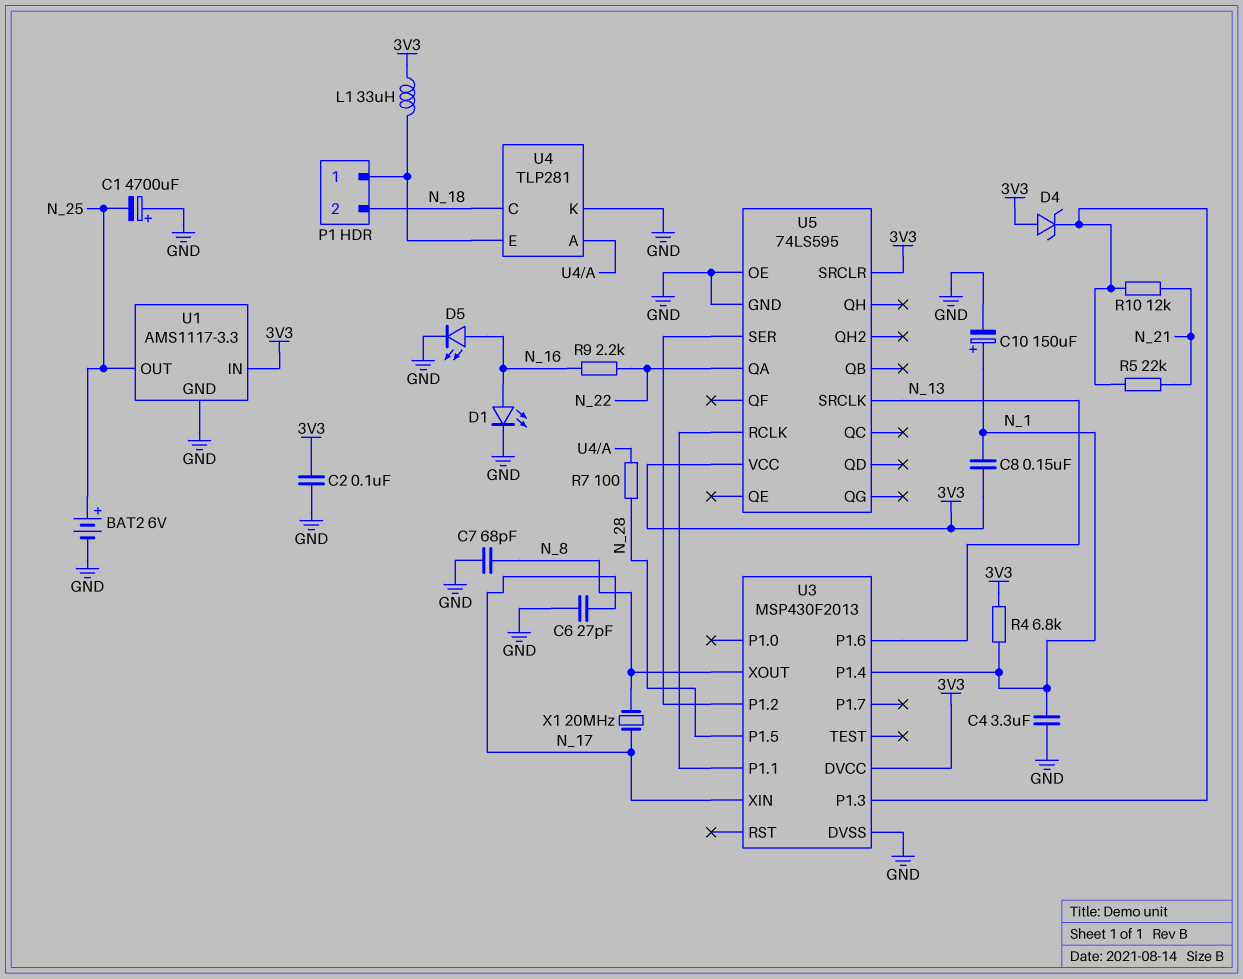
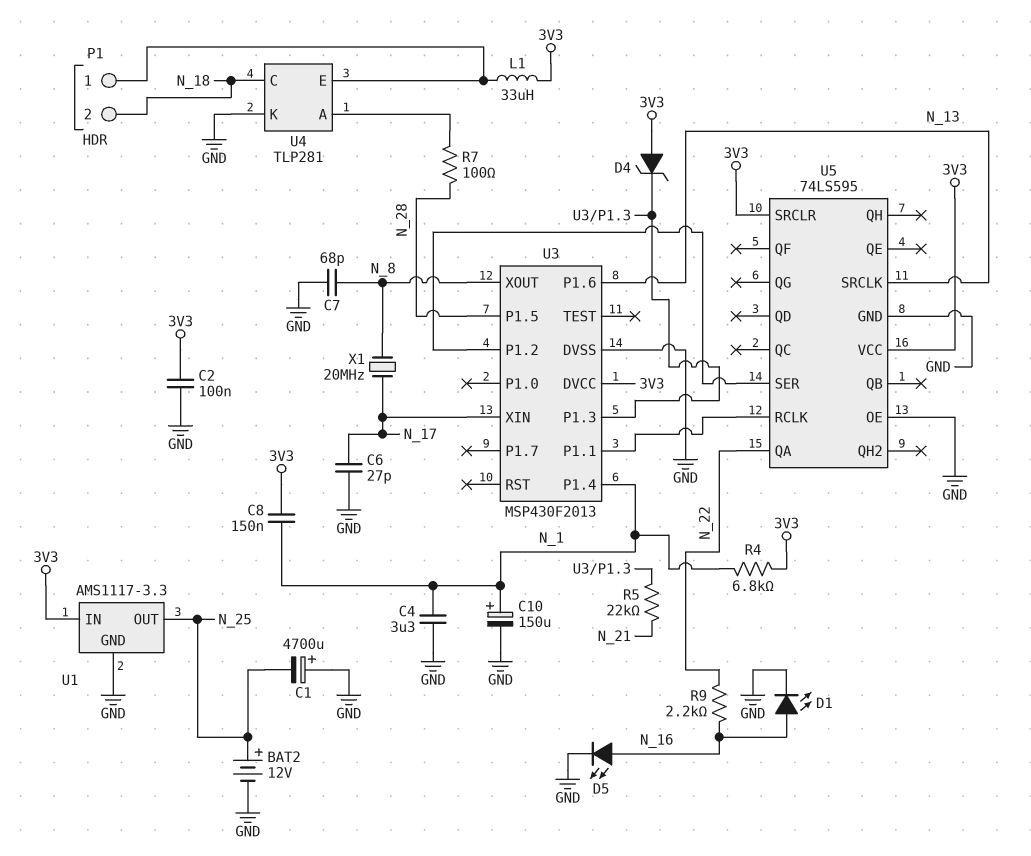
BAT2: 6V (plus N_25, minus GND) -> 12V (plus N_25, minus GND)
R10: 12k (N_21, U3/P1.3) -> none

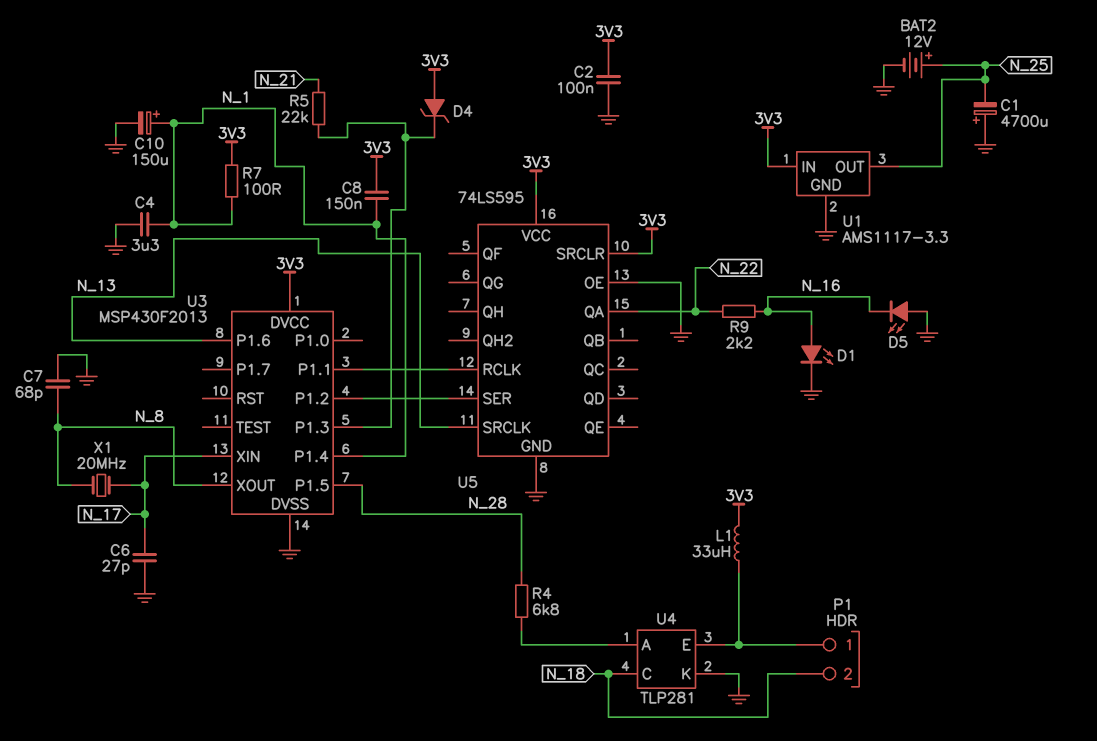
D5: LED (A N_16, K GND) -> LED (A GND, K N_16)
R4: 6.8k (3V3, N_1) -> 6.8k (N_28, U4/A)
R7: 100 (N_28, U4/A) -> 100 (3V3, N_1)

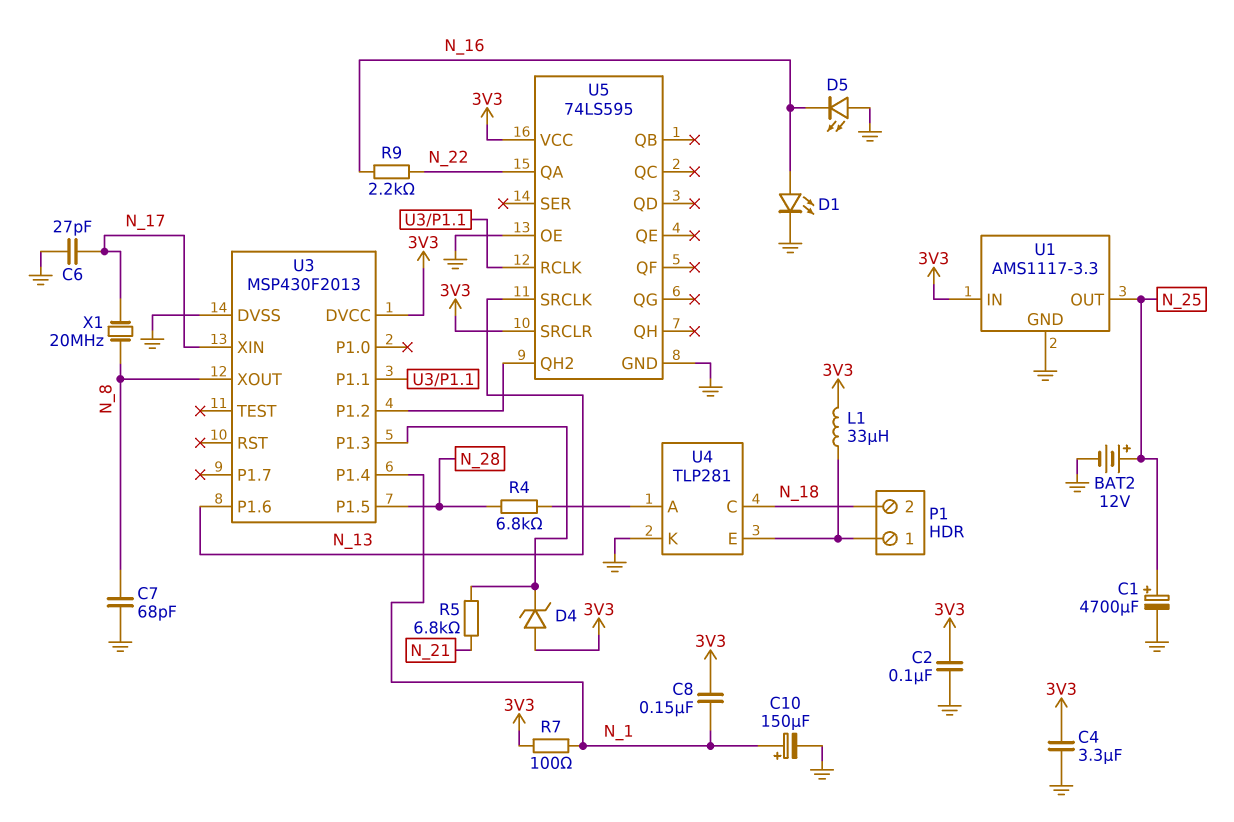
C1: 4700uF (plus GND, minus N_25) -> 4700uF (plus N_25, minus GND)
C4: 3.3uF (GND, N_1) -> 3.3uF (3V3, GND)
R5: 22k (N_21, U3/P1.3) -> 6.8k (N_21, U3/P1.3)
U5 pin QH2: none -> U3/P1.2
U5 pin SER: U3/P1.2 -> none

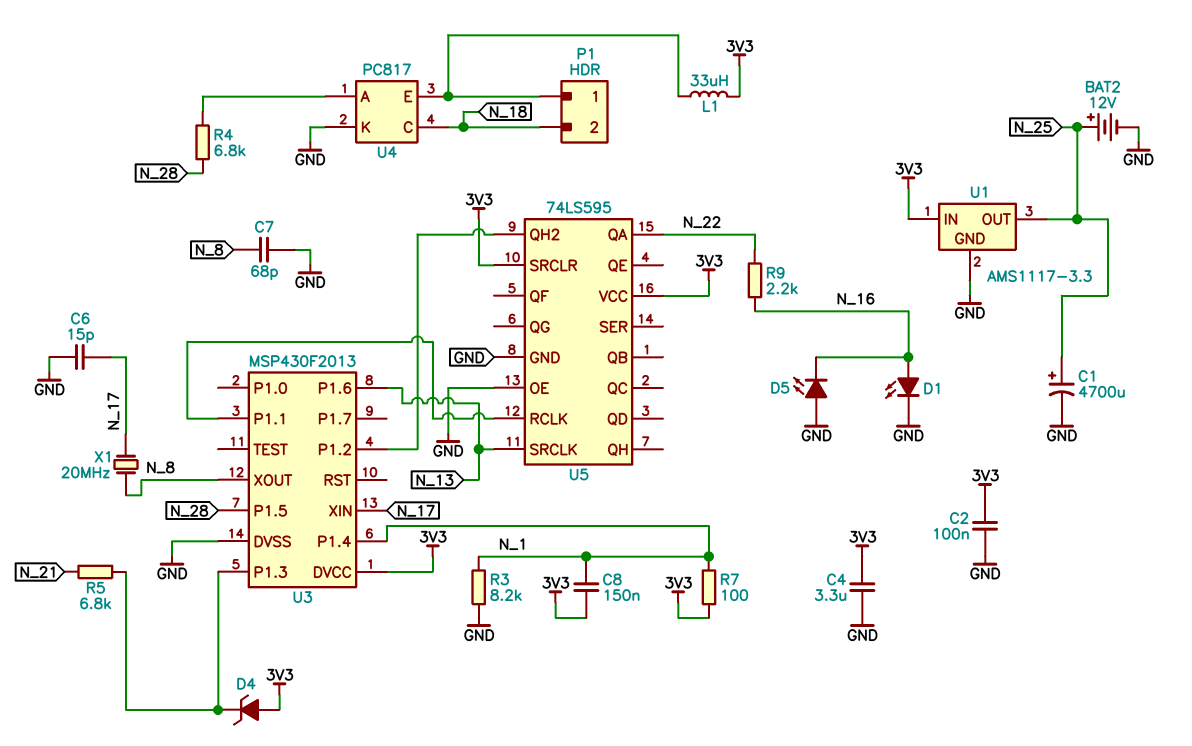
C6: 27pF (GND, N_17) -> 15pF (GND, N_17)
C10: 150uF (plus N_1, minus GND) -> none
R3: none -> 8.2k (GND, N_1)
U4: TLP281 -> PC817

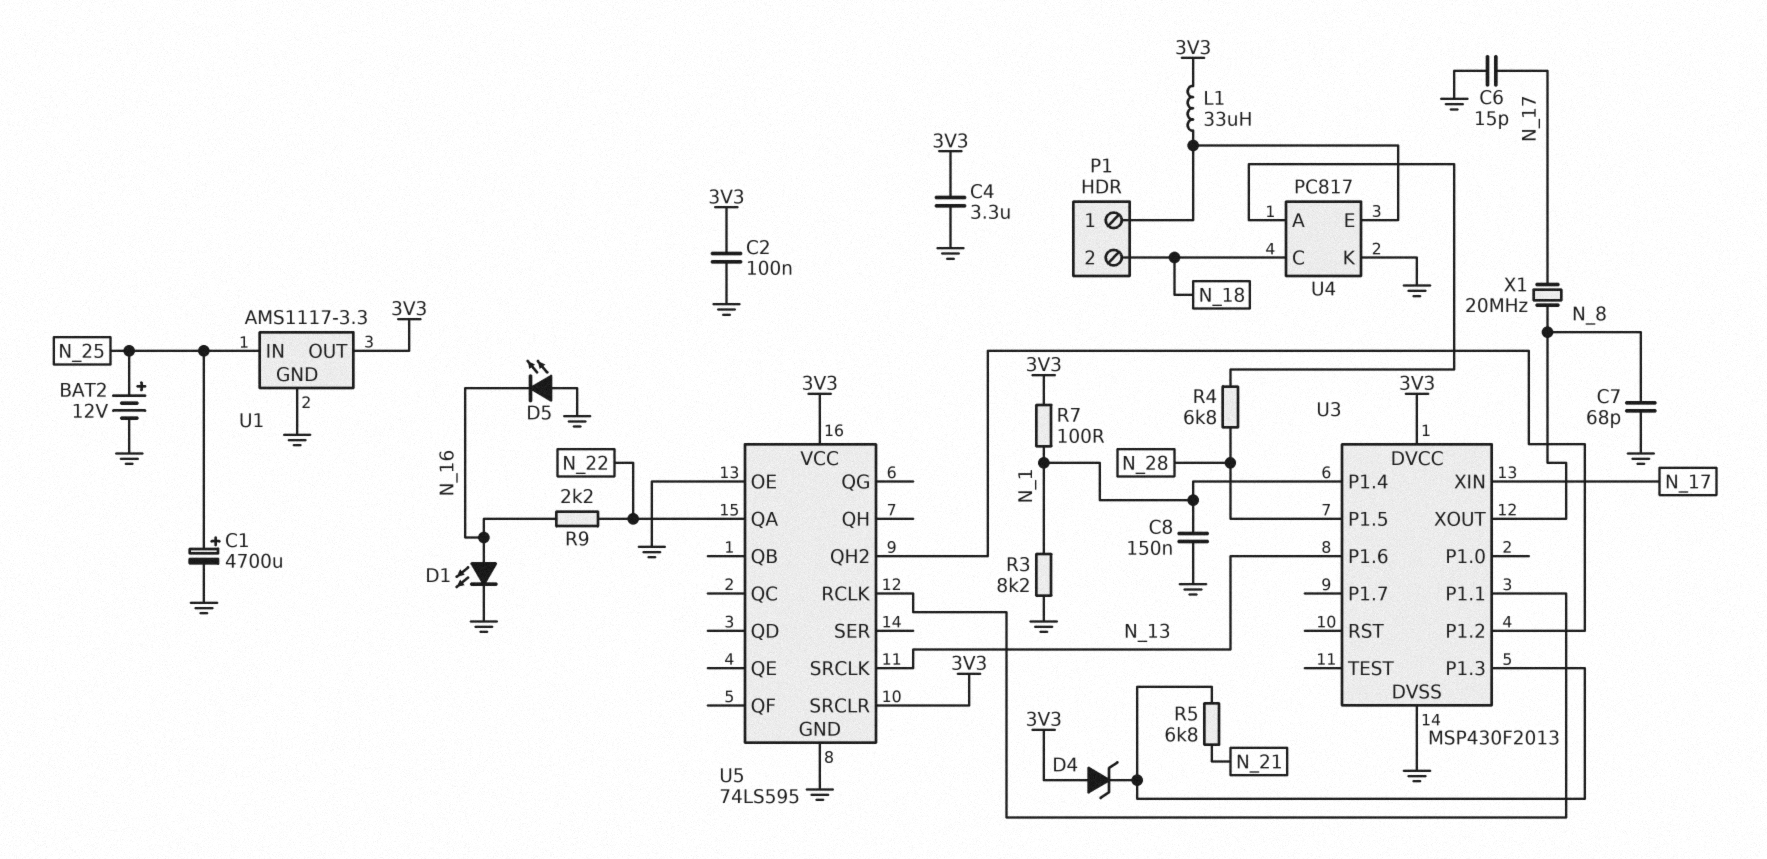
C8: 150nF (3V3, N_1) -> 150nF (GND, N_1)
U1 pin IN: 3V3 -> N_25
U1 pin OUT: N_25 -> 3V3

